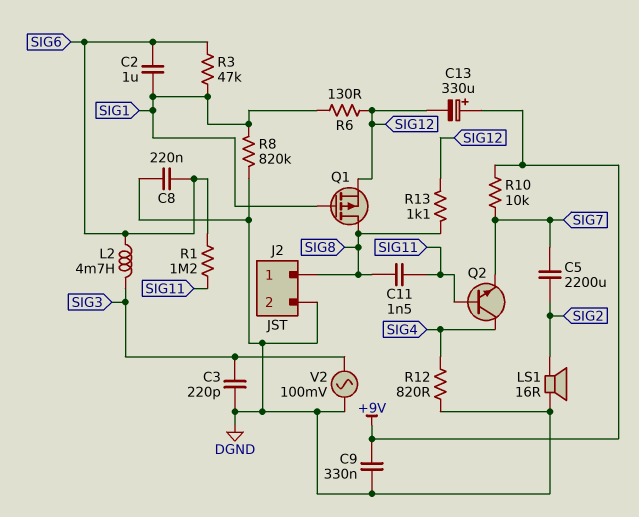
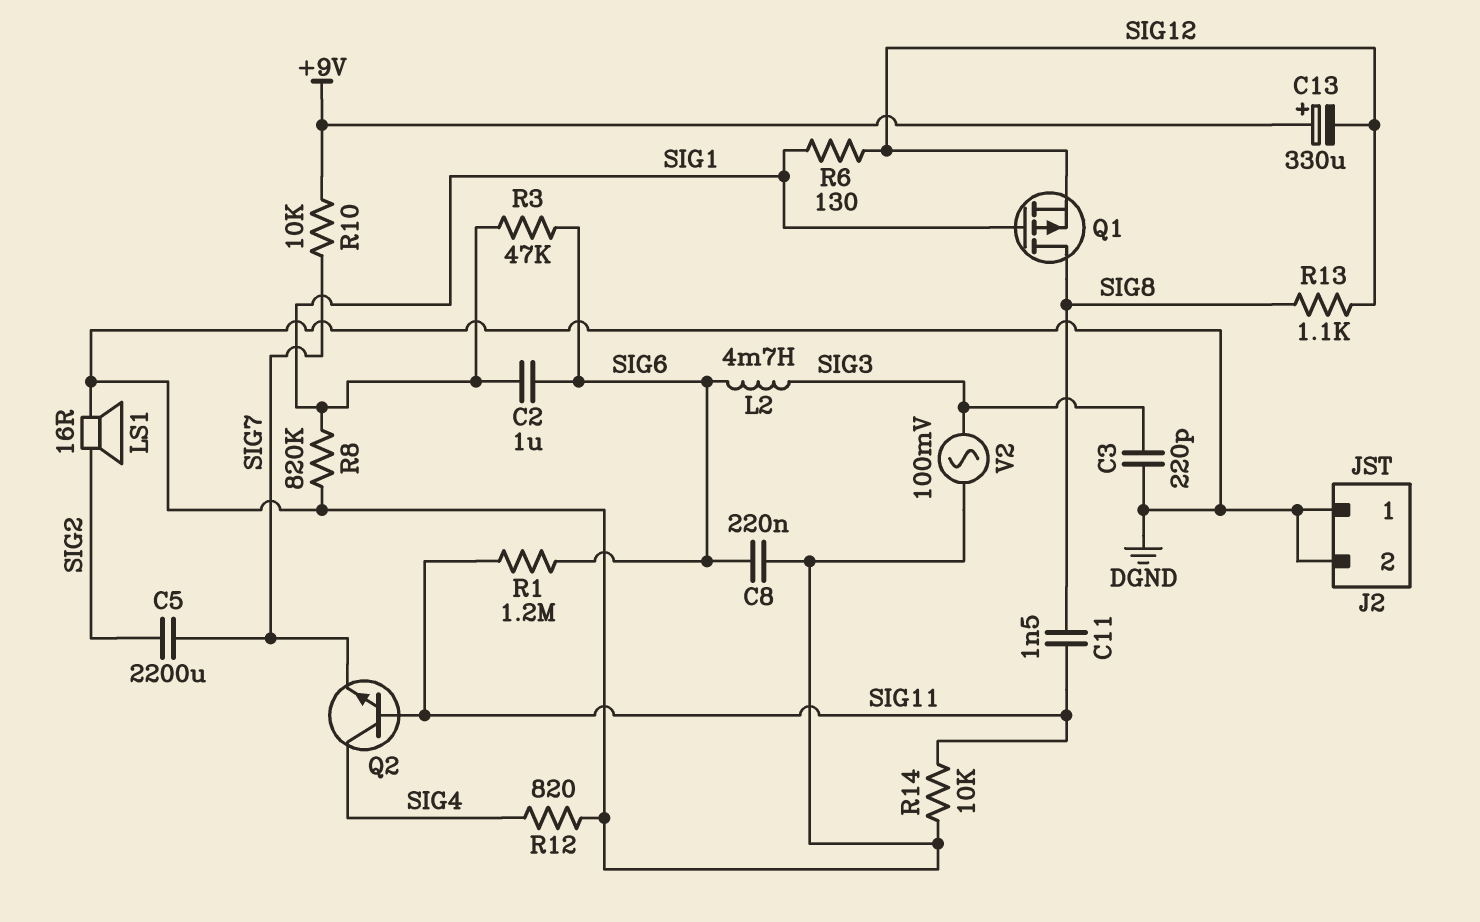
C9: 330nF (+9V, DGND) -> none
J2 pin 1: SIG8 -> DGND
R14: none -> 10k (DGND, SIG11)

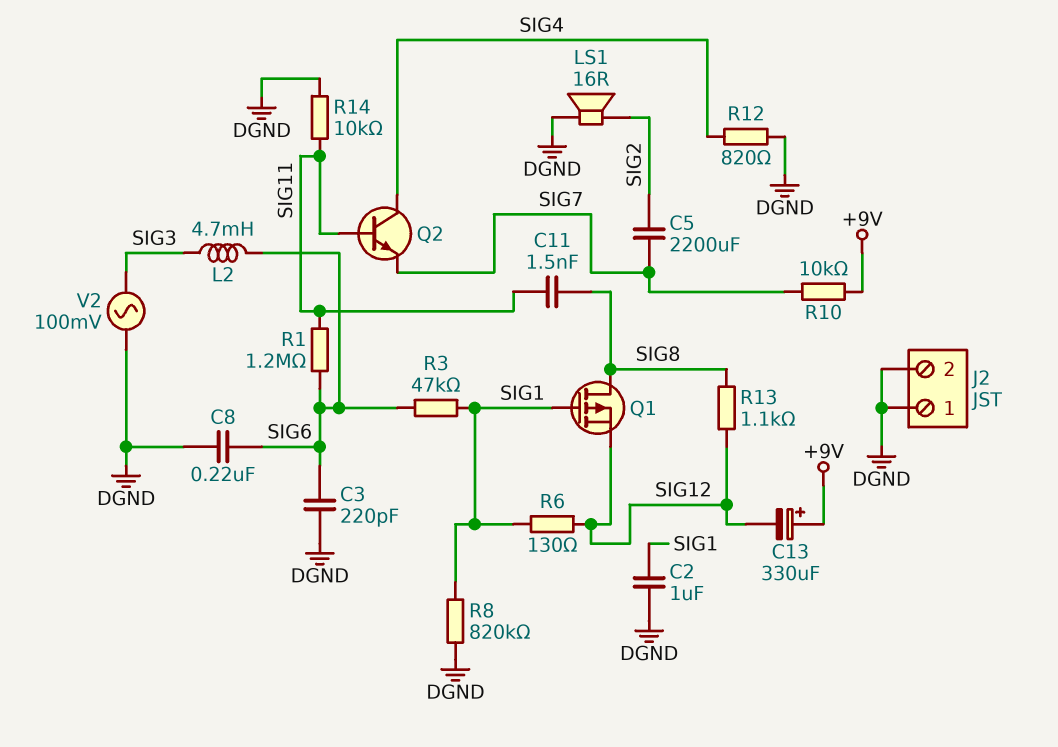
C2: 1uF (SIG1, SIG6) -> 1uF (DGND, SIG1)
C3: 220pF (DGND, SIG3) -> 220pF (DGND, SIG6)

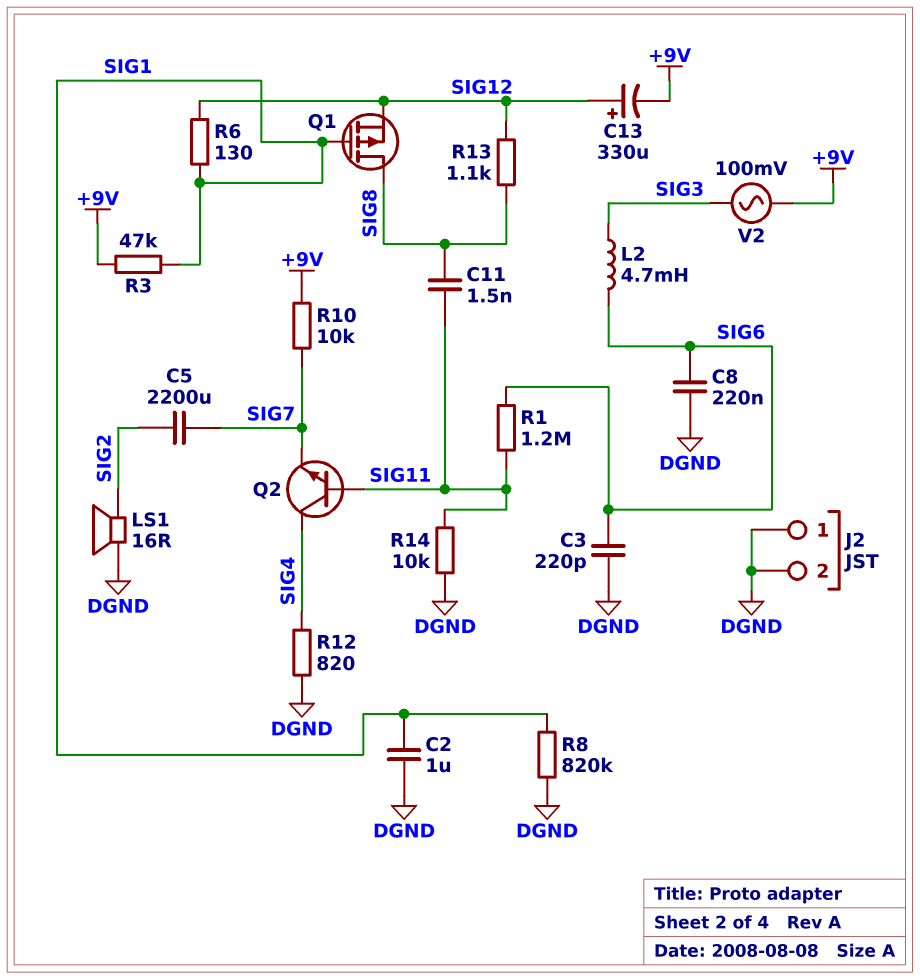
C13: 330uF (plus +9V, minus SIG12) -> 330uF (plus SIG12, minus +9V)
R3: 47k (SIG1, SIG6) -> 47k (+9V, SIG1)
V2: AC 100mV (DGND, SIG3) -> AC 100mV (+9V, SIG3)

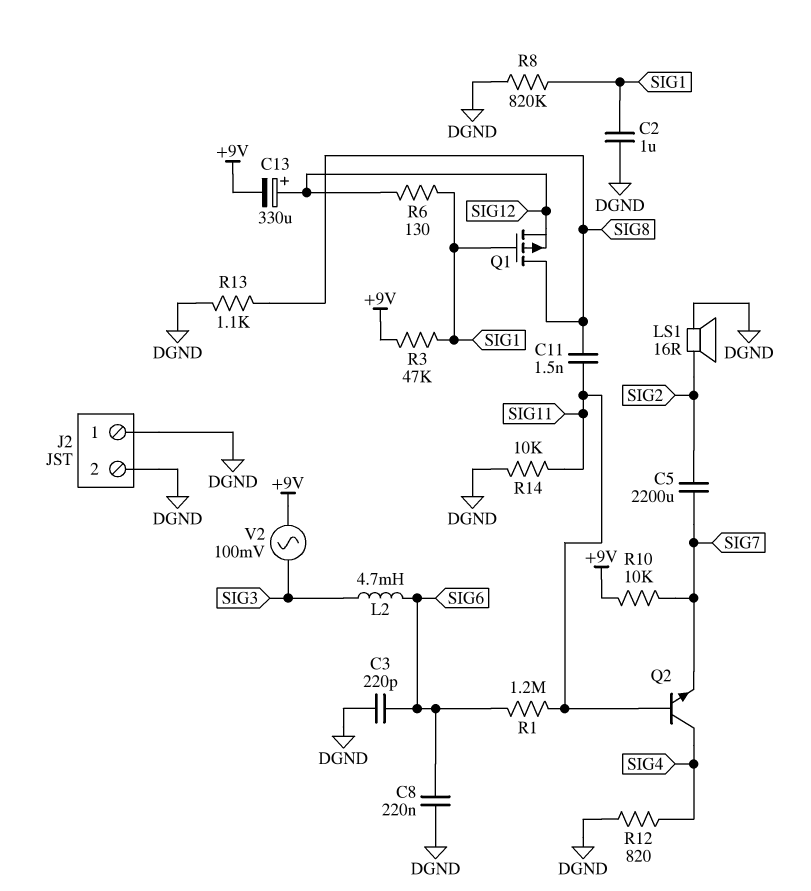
R13: 1.1k (SIG8, SIG12) -> 1.1k (DGND, SIG8)

